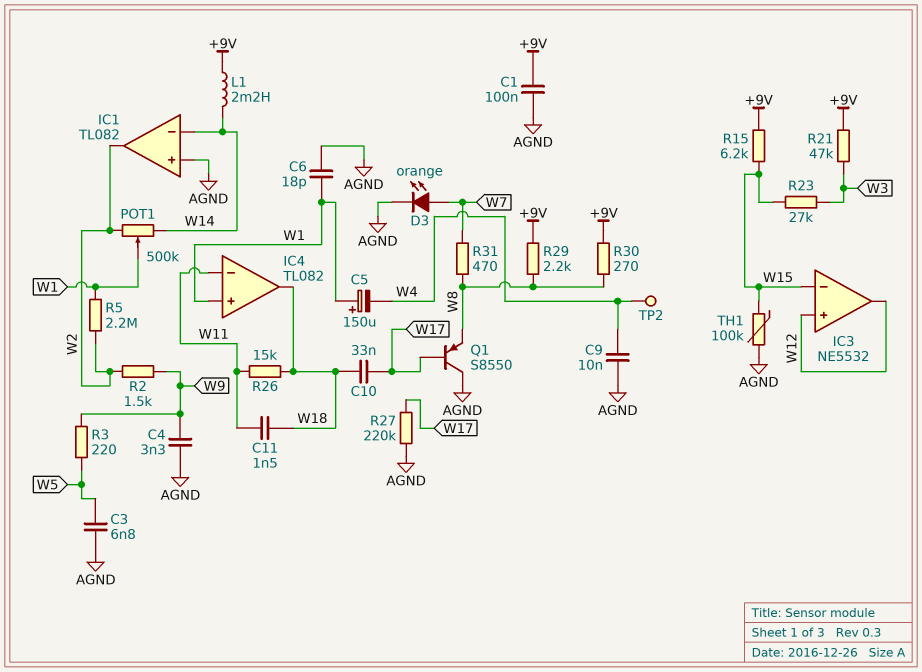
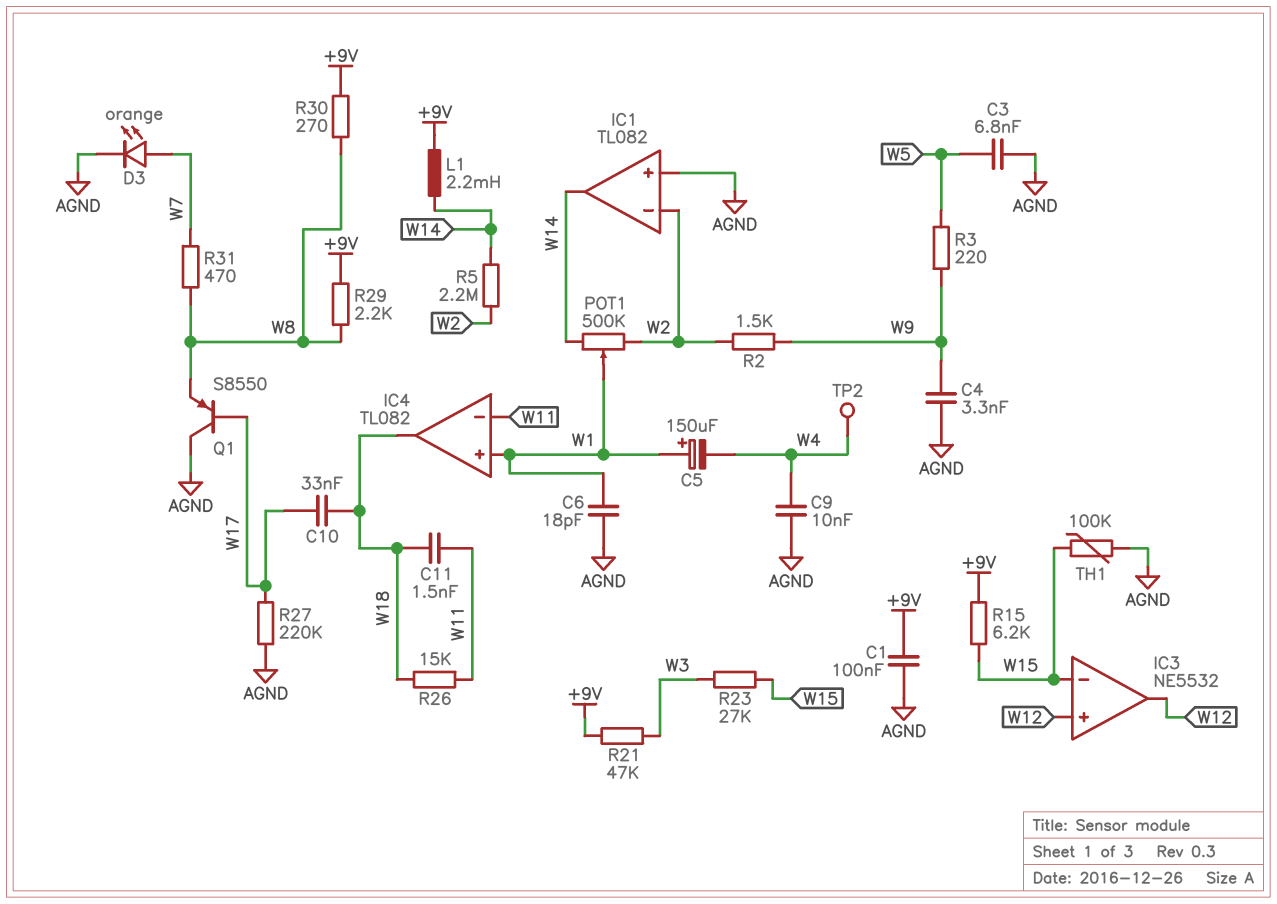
IC1 pin in-: W14 -> W2
IC1 pin out: W2 -> W14
R5: 2.2M (W1, W2) -> 2.2M (W2, W14)

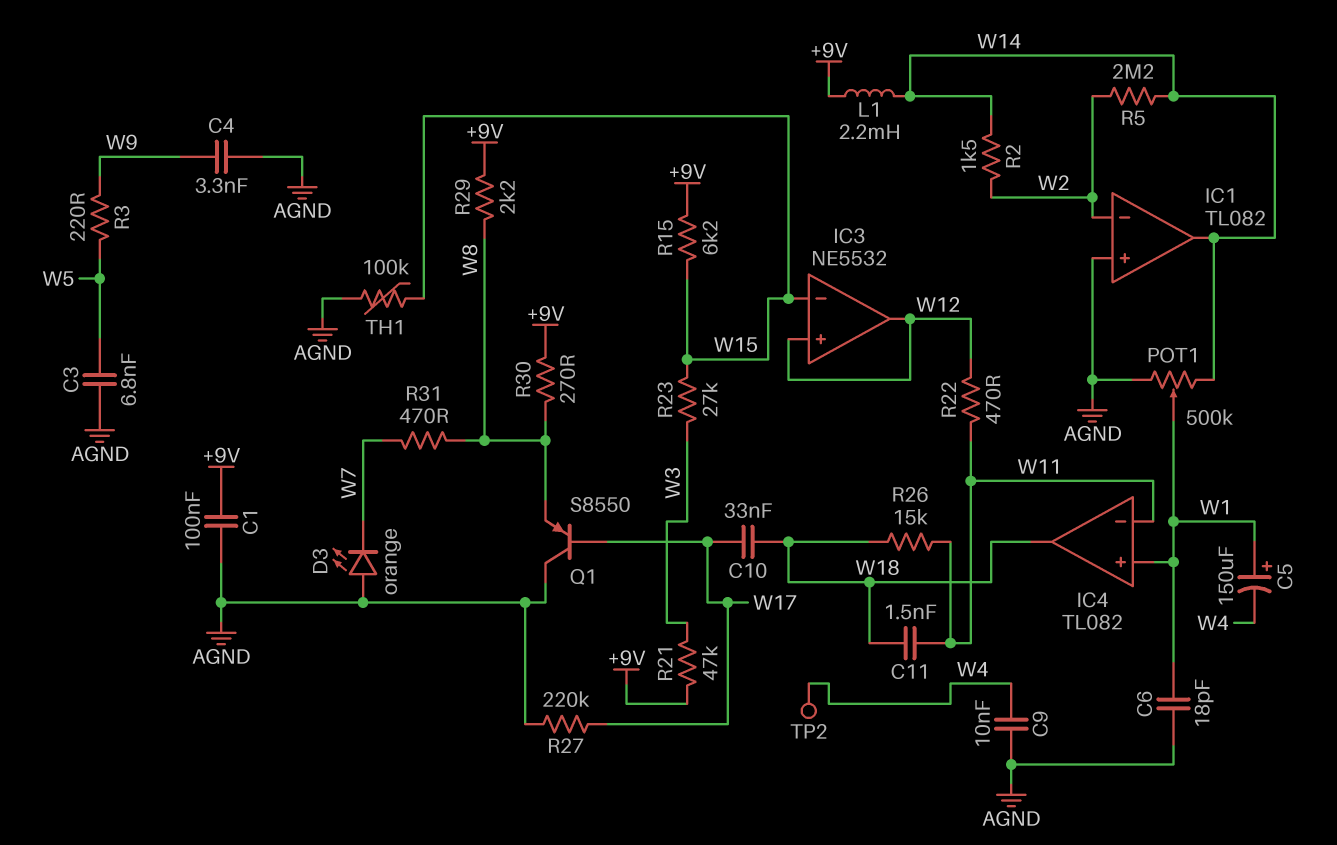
D3: LED orange (A W7, K AGND) -> LED orange (A AGND, K W7)
POT1: 500k (W2, W14, wiper W1) -> 500k (AGND, W14, wiper W1)
R2: 1.5k (W2, W9) -> 1.5k (W2, W14)
R22: none -> 470 (W11, W12)

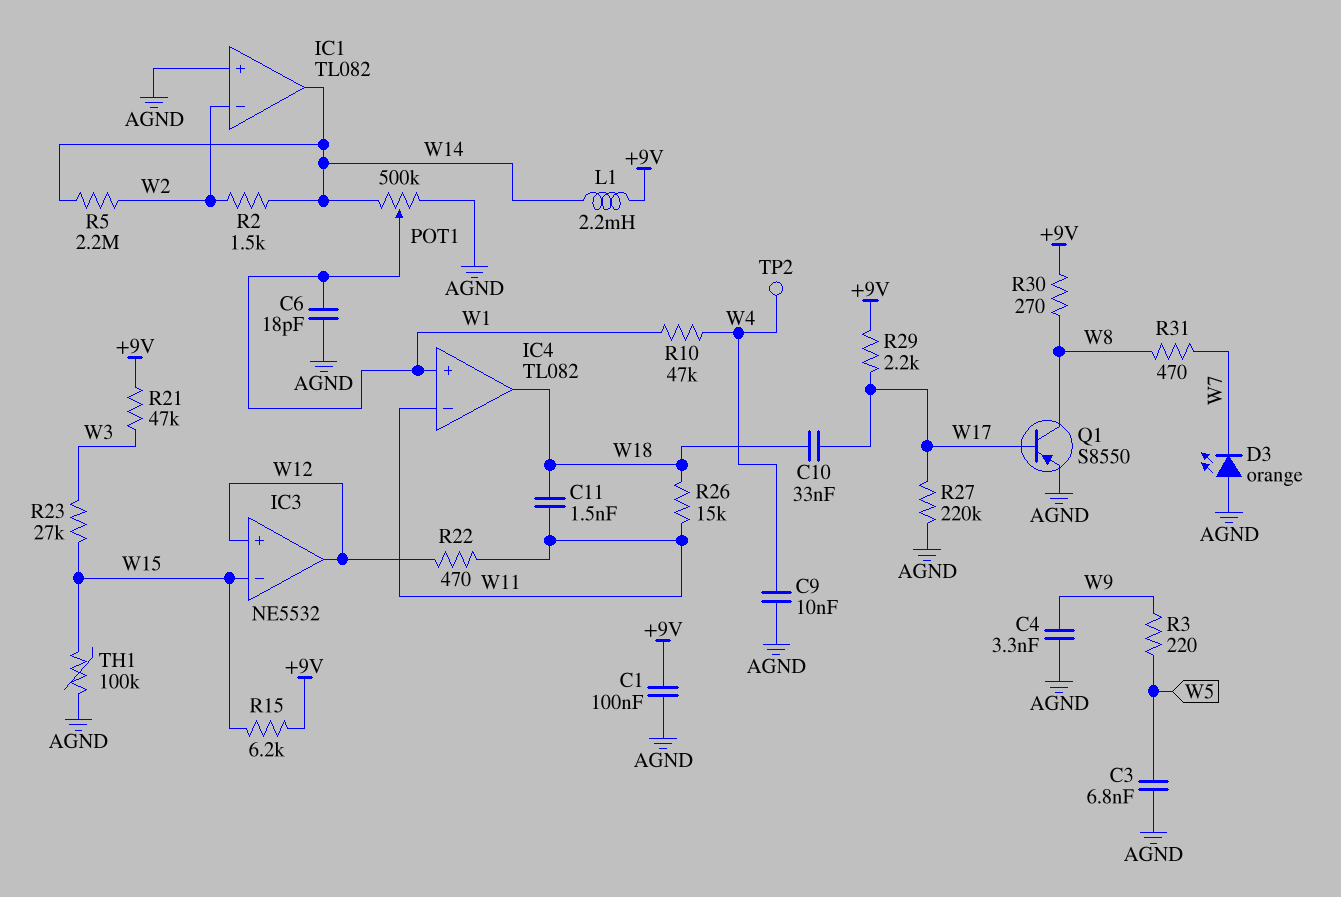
C5: 150uF (plus W1, minus W4) -> none
Q1: PNP S8550 (B W17, C AGND, E W8) -> PNP S8550 (B W17, C W8, E AGND)
R10: none -> 47k (W1, W4)
R29: 2.2k (+9V, W8) -> 2.2k (+9V, W17)

